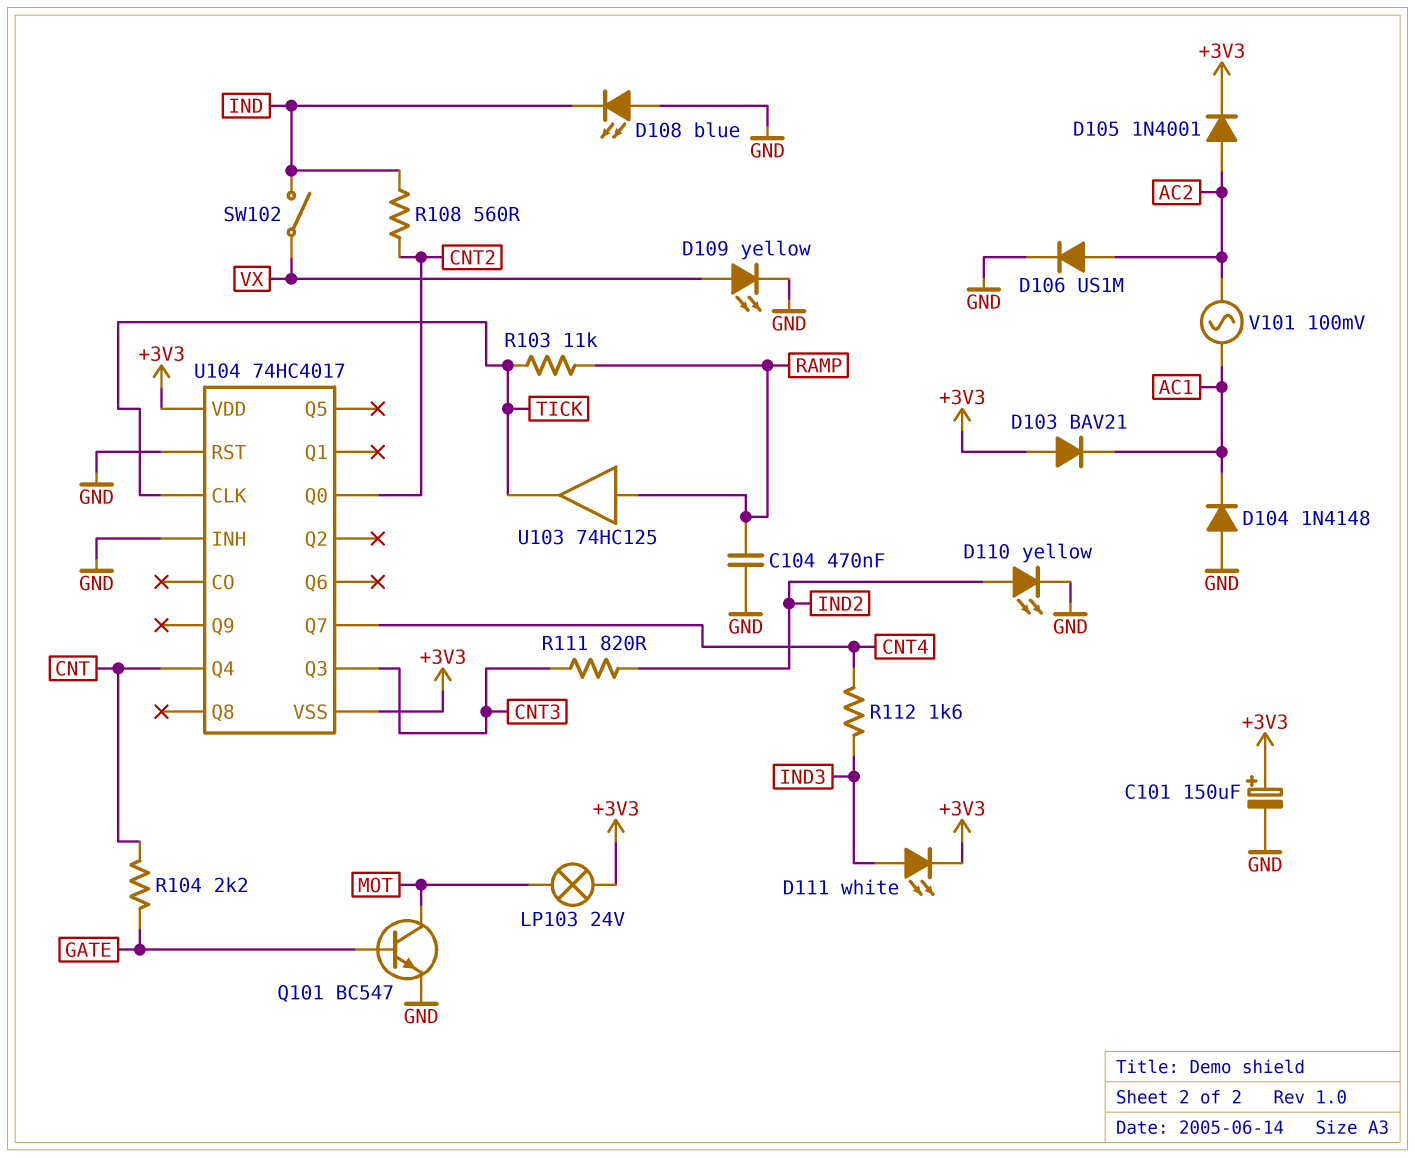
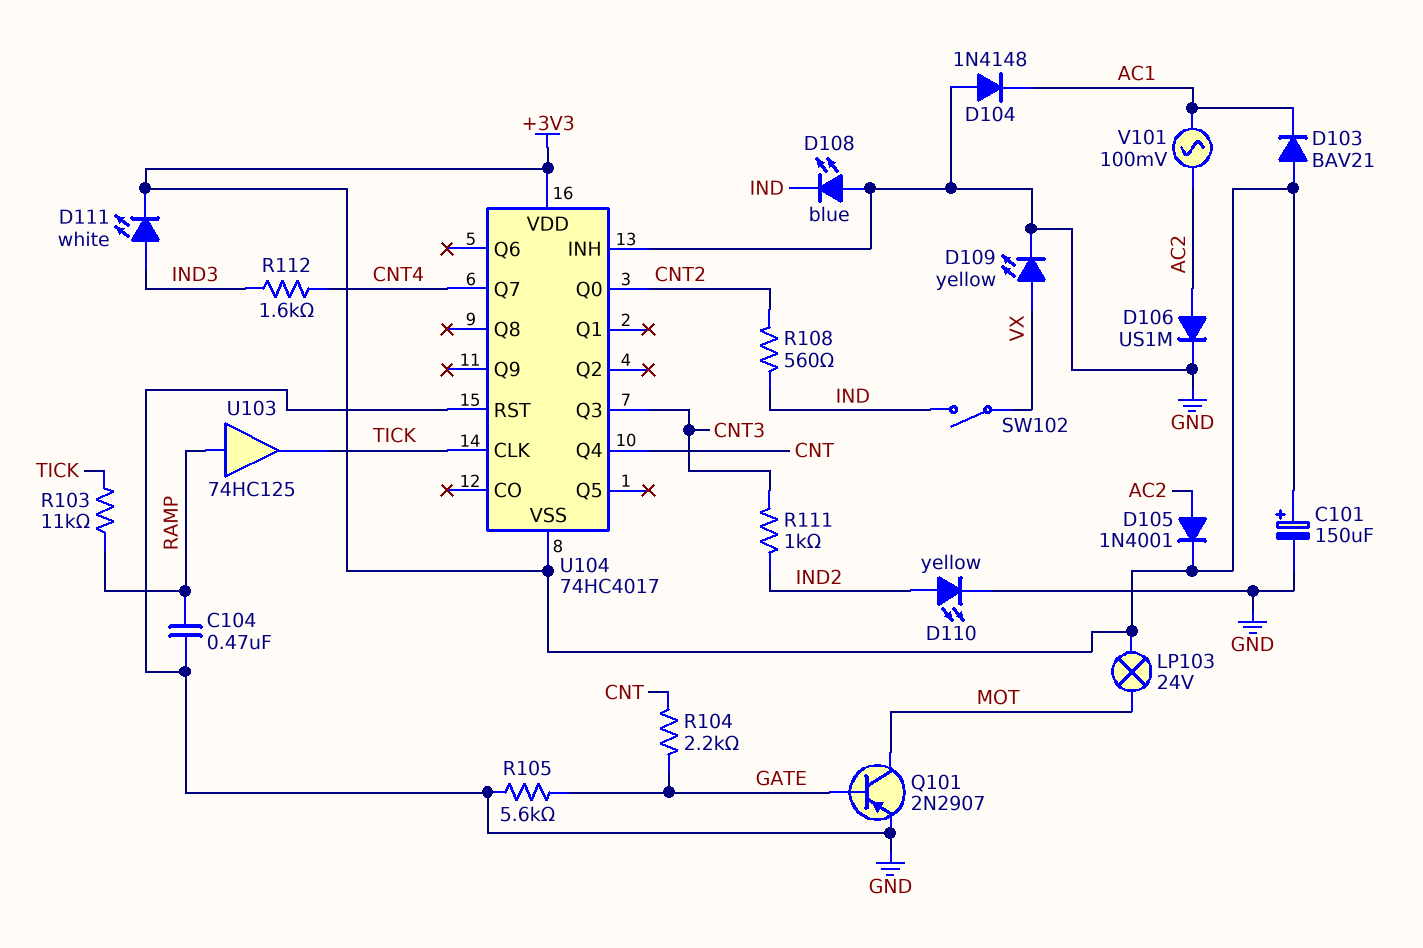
Q101: NPN BC547 (B GATE, C MOT, E GND) -> PNP 2N2907 (B GATE, C MOT, E GND)
R105: none -> 5.6k (GATE, GND)
R111: 820 (CNT3, IND2) -> 1k (CNT3, IND2)

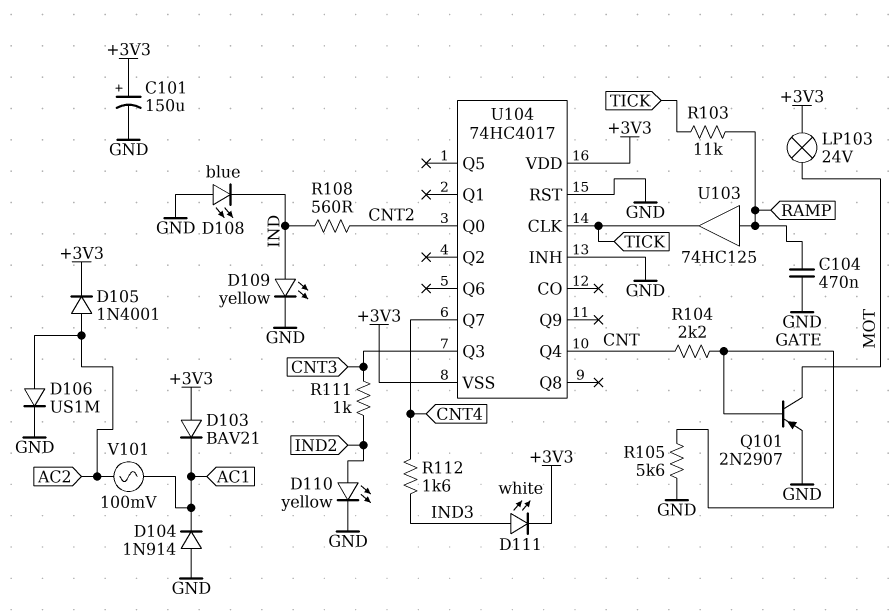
D104: diode 1N4148 (A GND, K AC1) -> diode 1N914 (A GND, K AC1)
D109: LED yellow (A VX, K GND) -> LED yellow (A IND, K GND)
SW102: switch (IND, VX) -> none

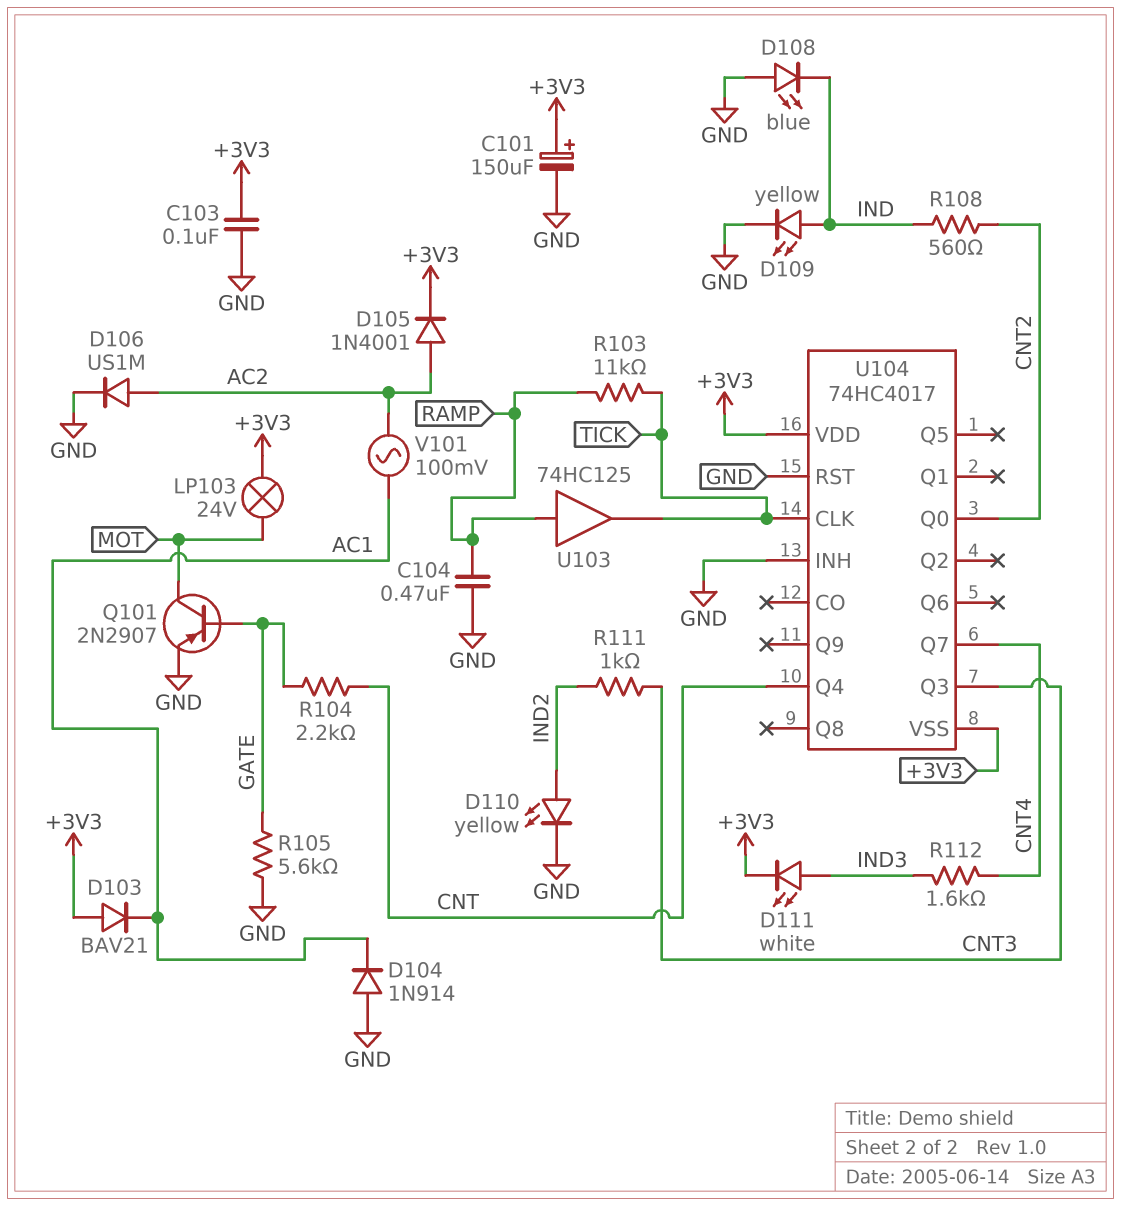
C103: none -> 100nF (+3V3, GND)

